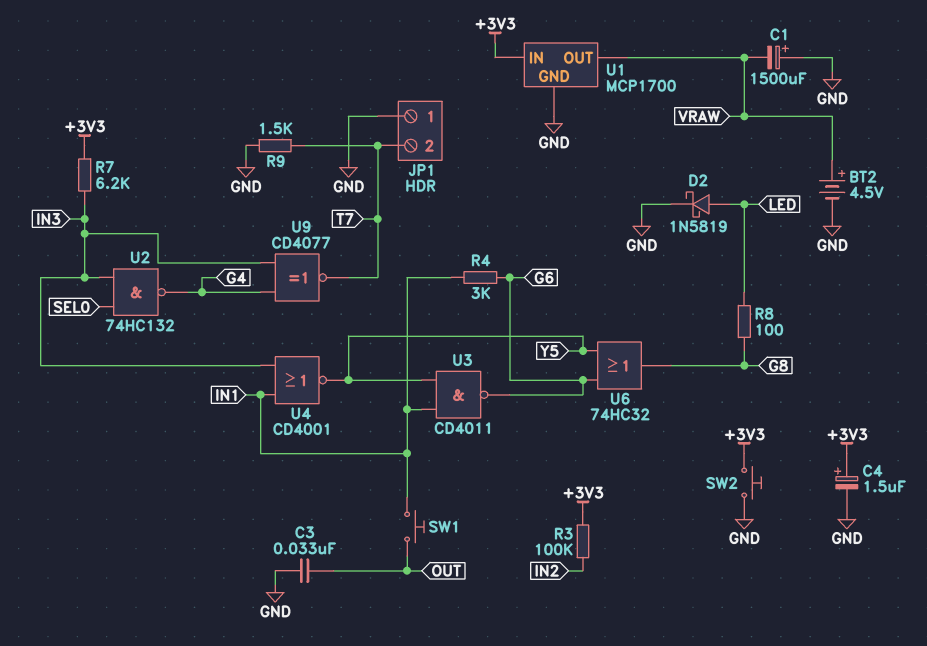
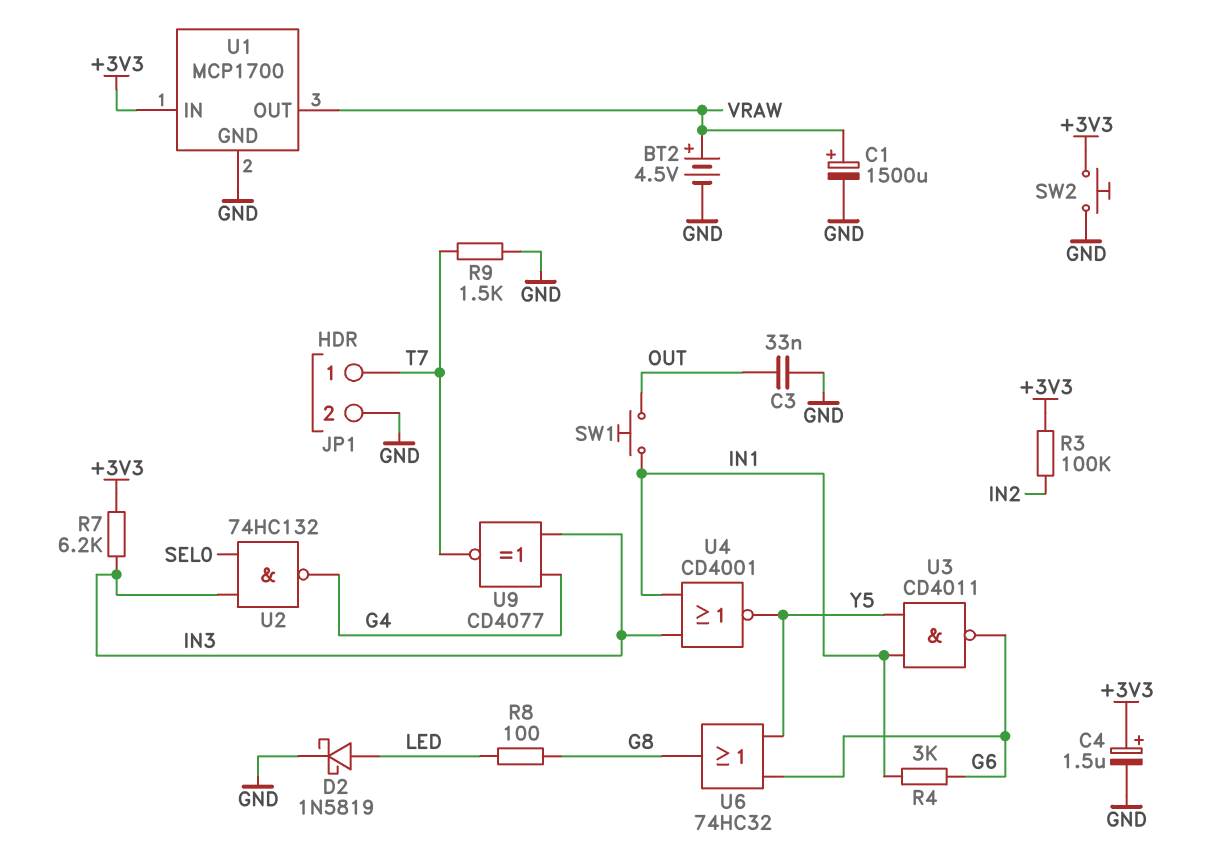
C1: 1500uF (plus GND, minus VRAW) -> 1500uF (plus VRAW, minus GND)
JP1 pin 1: GND -> T7
JP1 pin 2: T7 -> GND

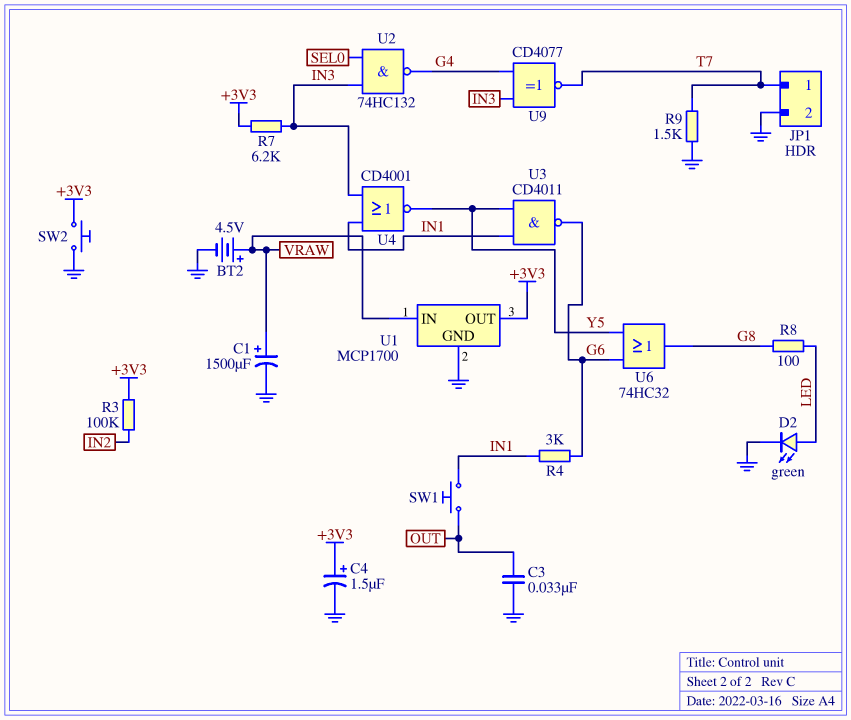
D2: schottky 1N5819 (A LED, K GND) -> LED green (A LED, K GND)
U1 pin IN: +3V3 -> VRAW
U1 pin OUT: VRAW -> +3V3

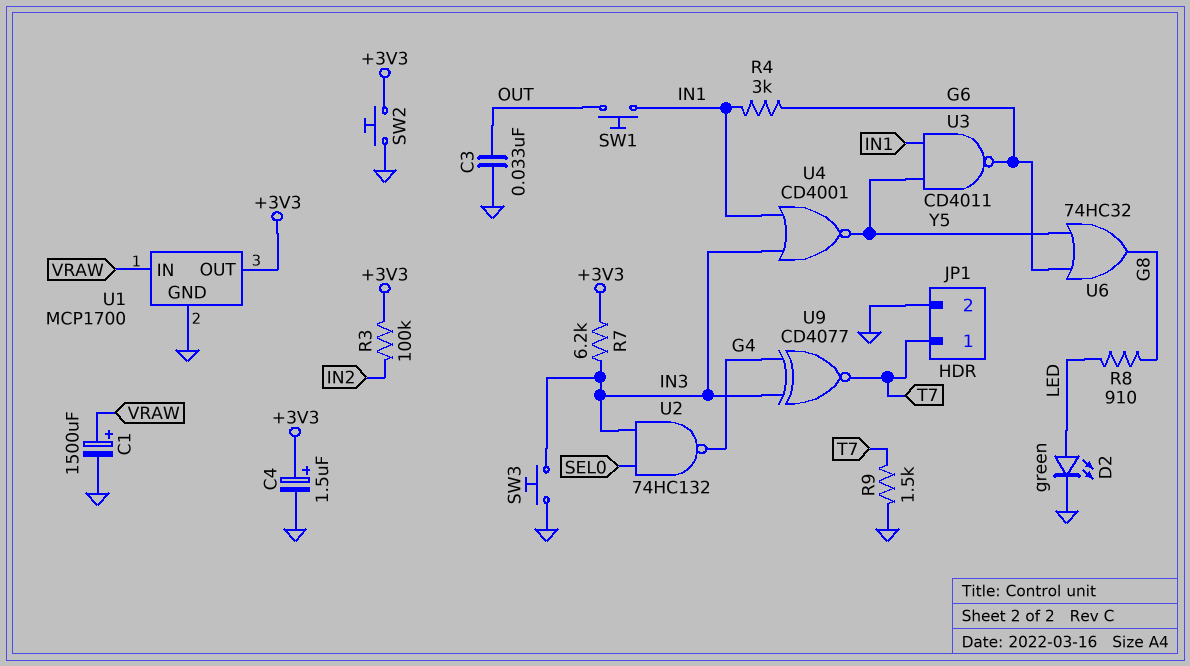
BT2: 4.5V (plus VRAW, minus GND) -> none
R8: 100 (G8, LED) -> 910 (G8, LED)
SW3: none -> button (GND, IN3)

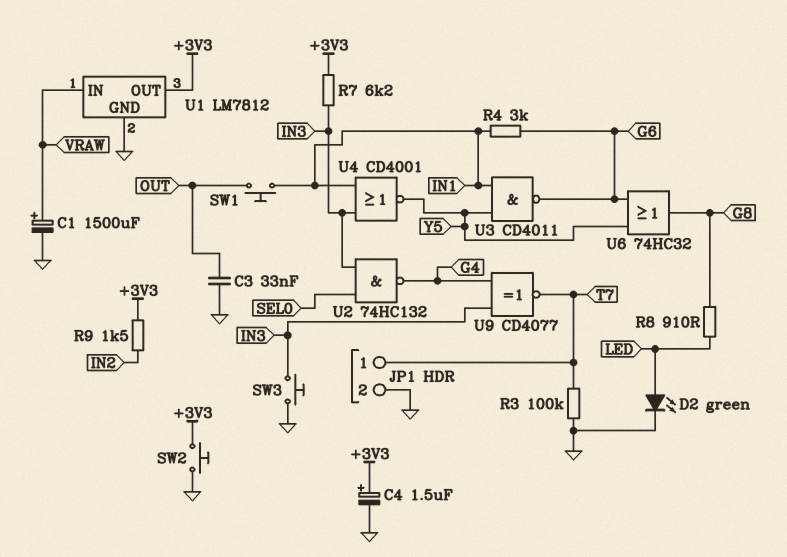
R3: 100k (+3V3, IN2) -> 100k (GND, T7)
R9: 1.5k (GND, T7) -> 1.5k (+3V3, IN2)
U1: MCP1700 -> LM7812

